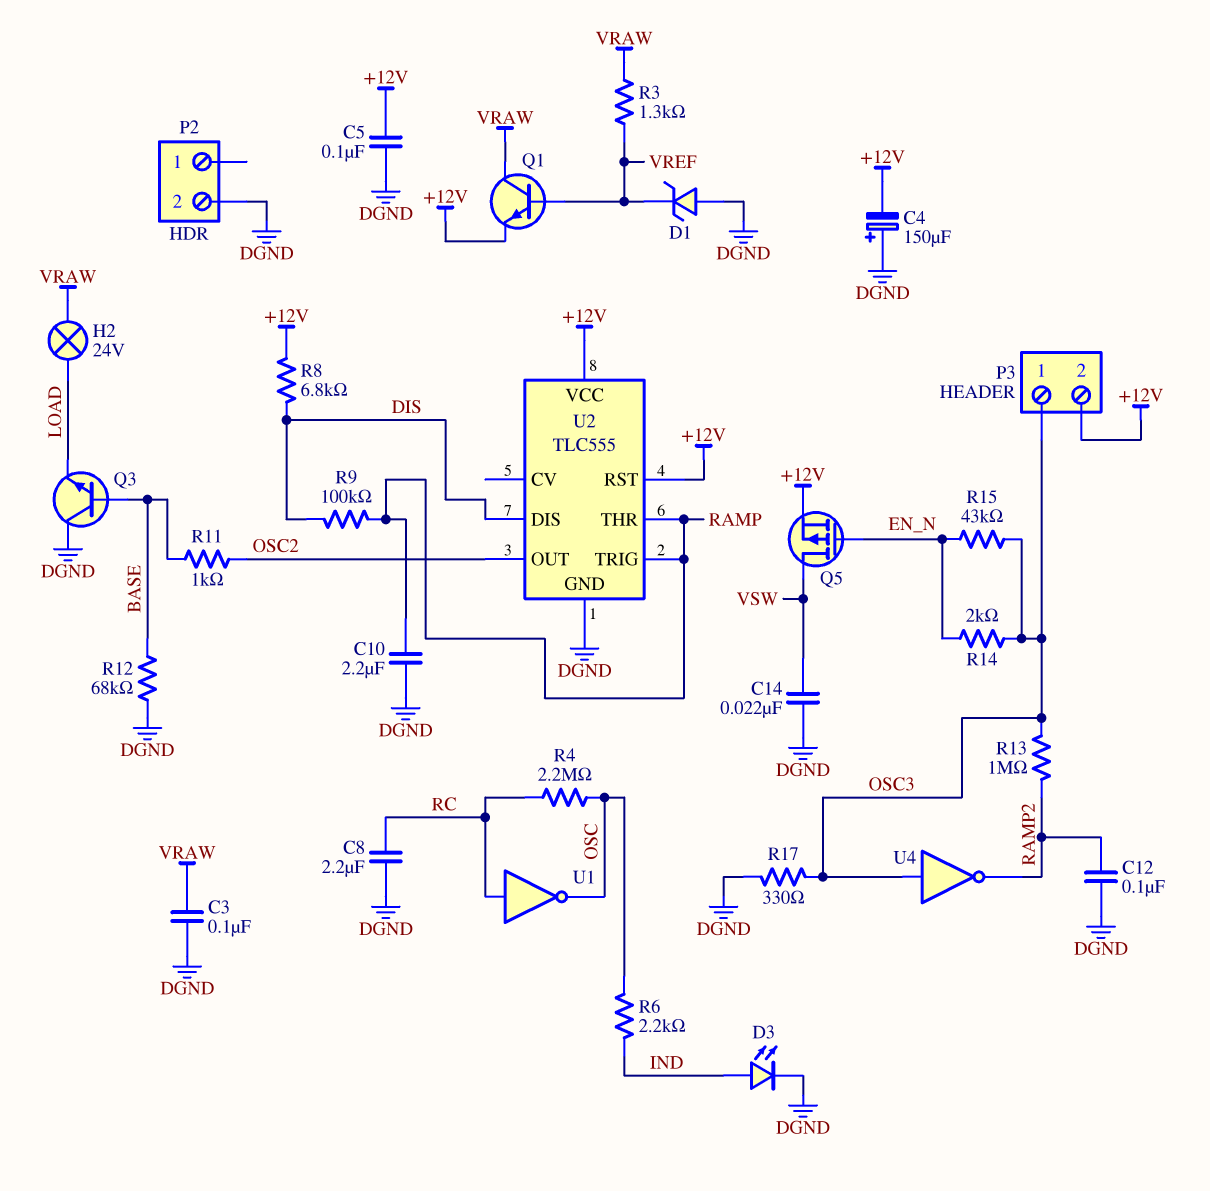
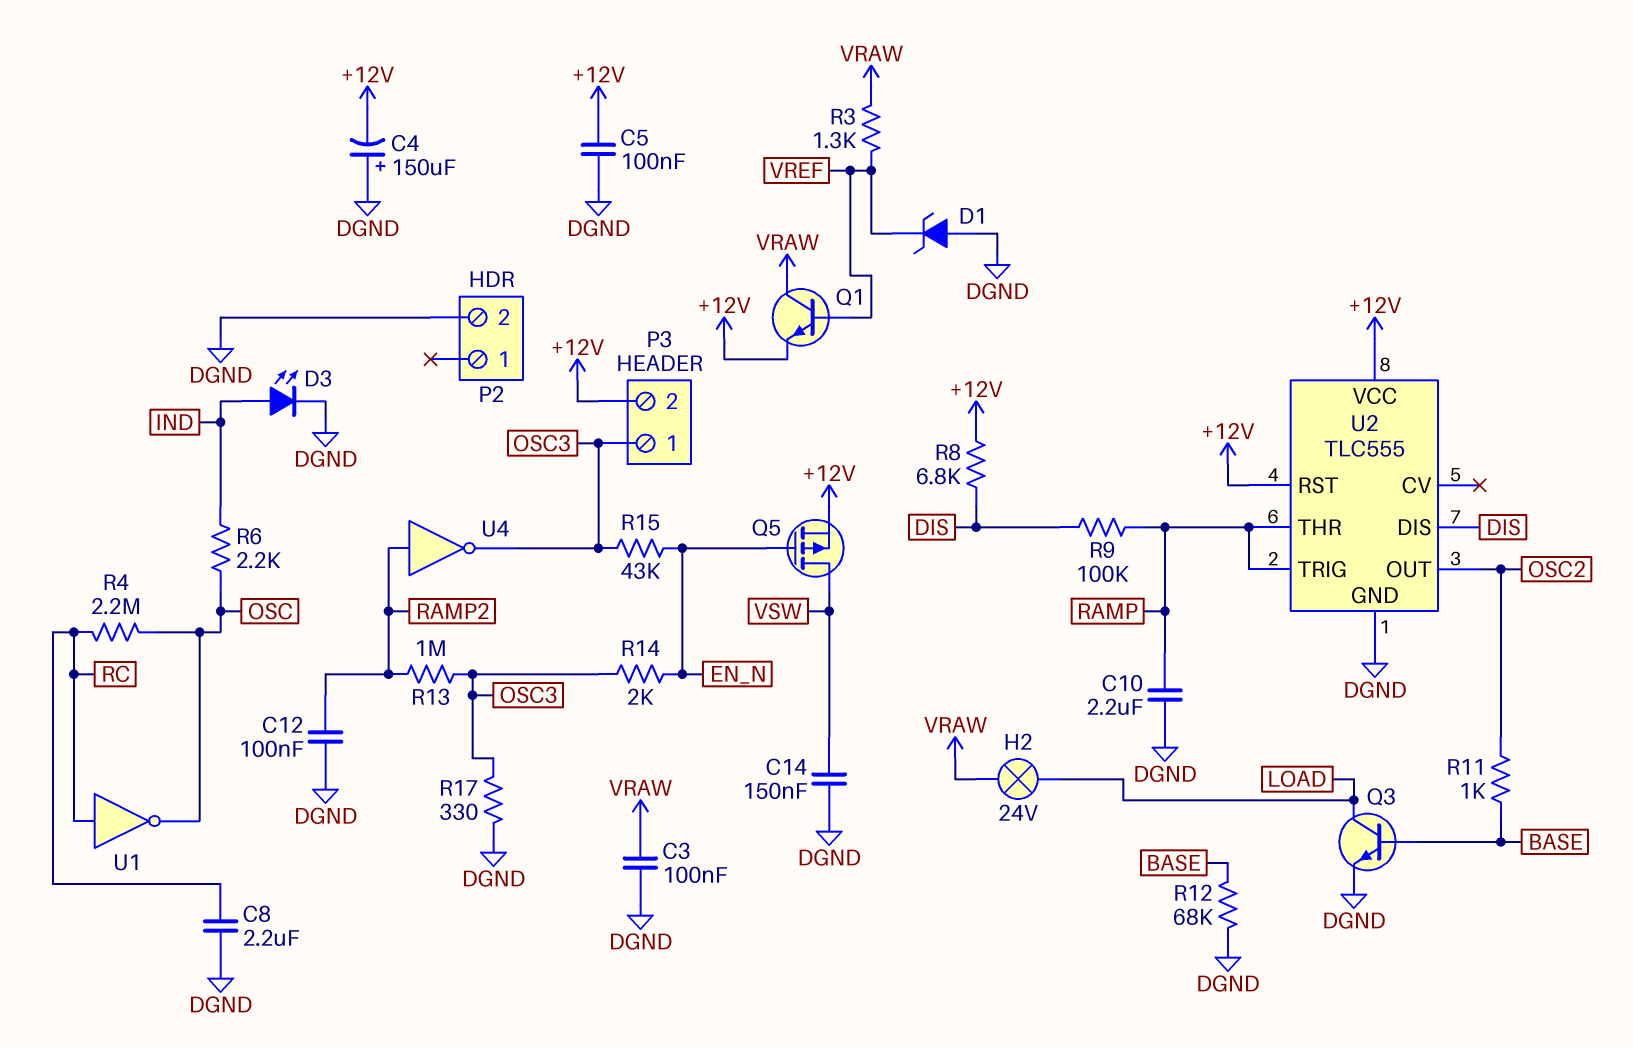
C14: 22nF (DGND, VSW) -> 150nF (DGND, VSW)
Q3: NPN (B BASE, C DGND, E LOAD) -> NPN (B BASE, C LOAD, E DGND)
U4: NOT (in OSC3, out RAMP2) -> NOT (in RAMP2, out OSC3)

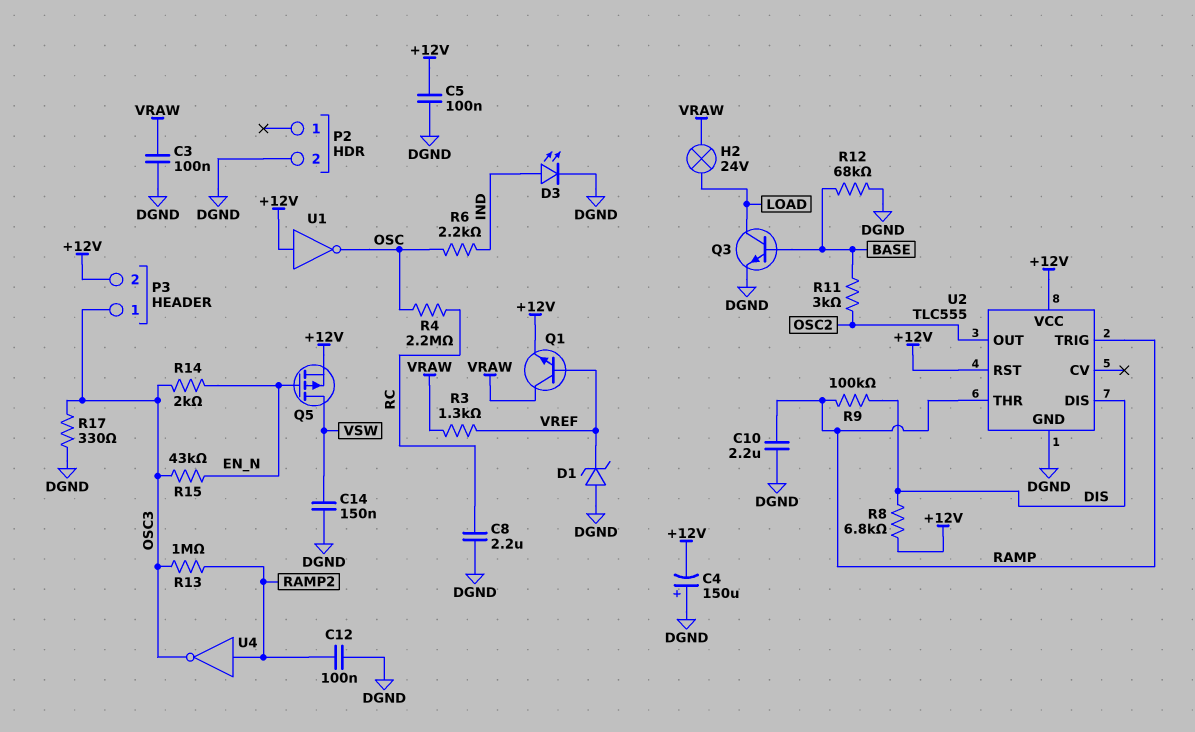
R11: 1k (BASE, OSC2) -> 3k (BASE, OSC2)
U1: NOT (in RC, out OSC) -> NOT (in +12V, out OSC)

